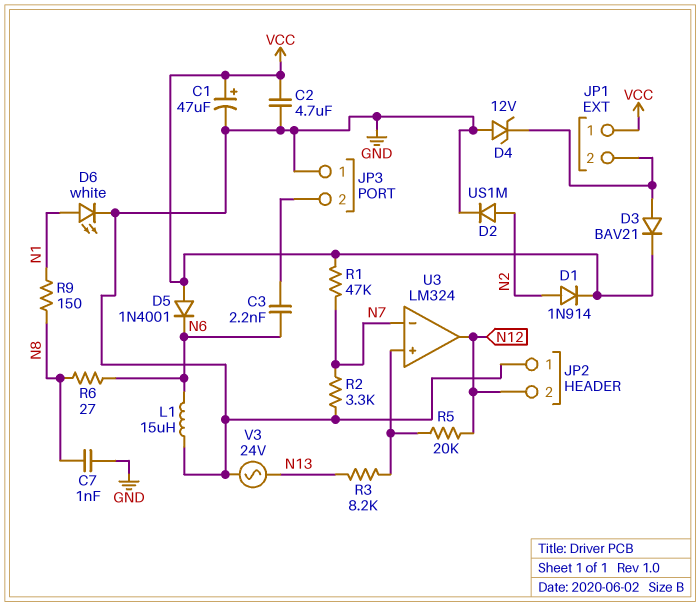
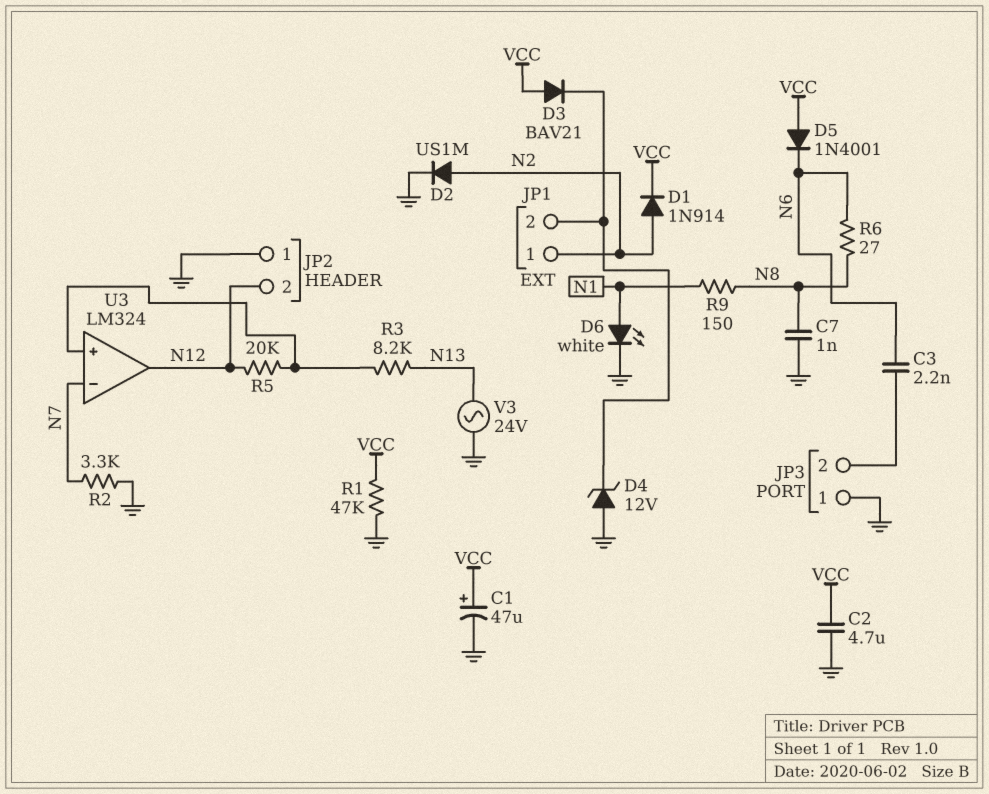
D3: diode BAV21 (A JP1/2, K VCC) -> diode BAV21 (A VCC, K JP1/2)
JP1 pin 1: VCC -> N2
L1: 15uH (GND, N6) -> none
R1: 47k (N7, VCC) -> 47k (GND, VCC)

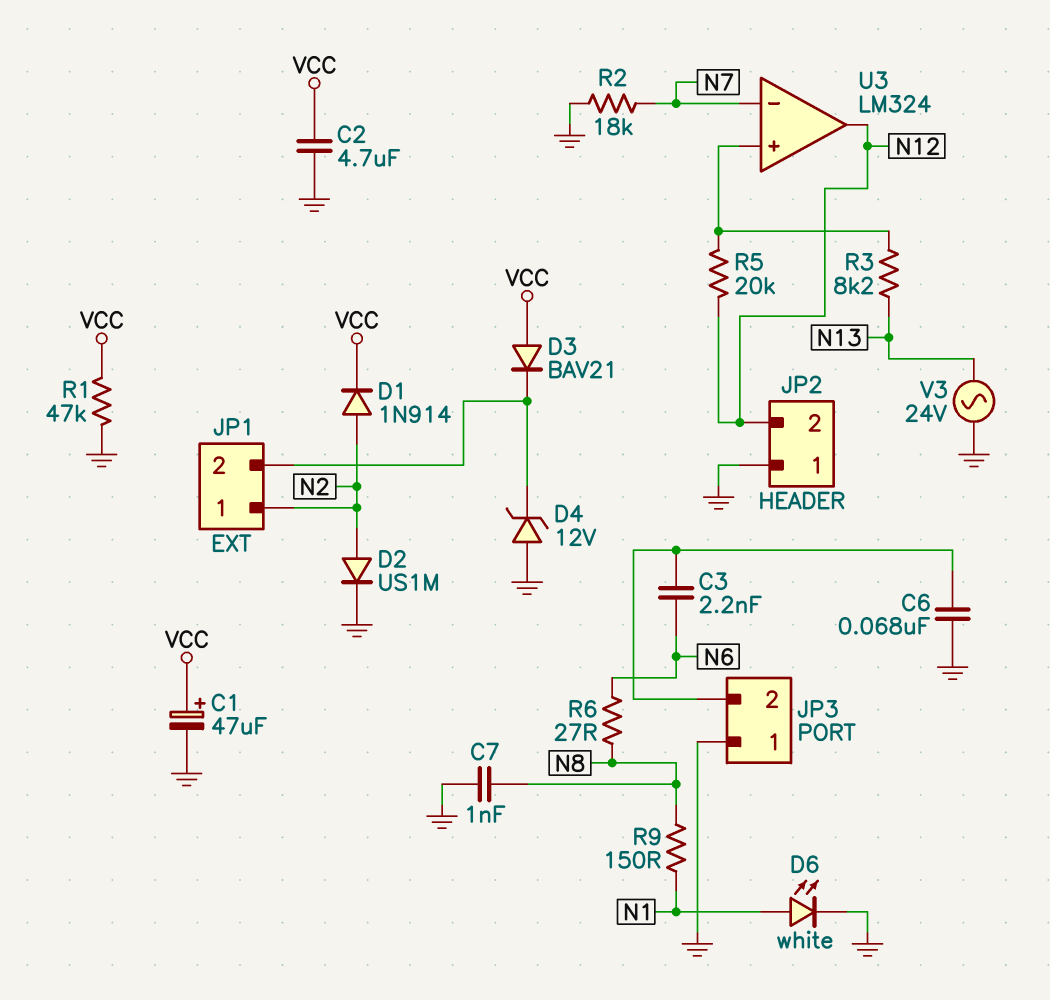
C6: none -> 68nF (GND, JP3/2)
D5: diode 1N4001 (A VCC, K N6) -> none
R2: 3.3k (GND, N7) -> 18k (GND, N7)

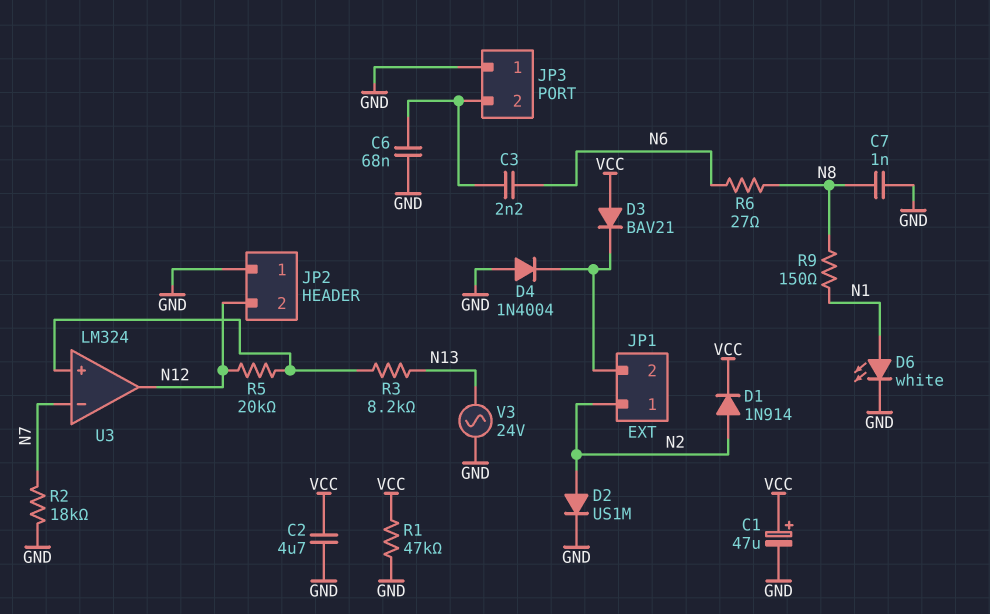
D4: zener 12V (A GND, K JP1/2) -> diode 1N4004 (A GND, K JP1/2)

